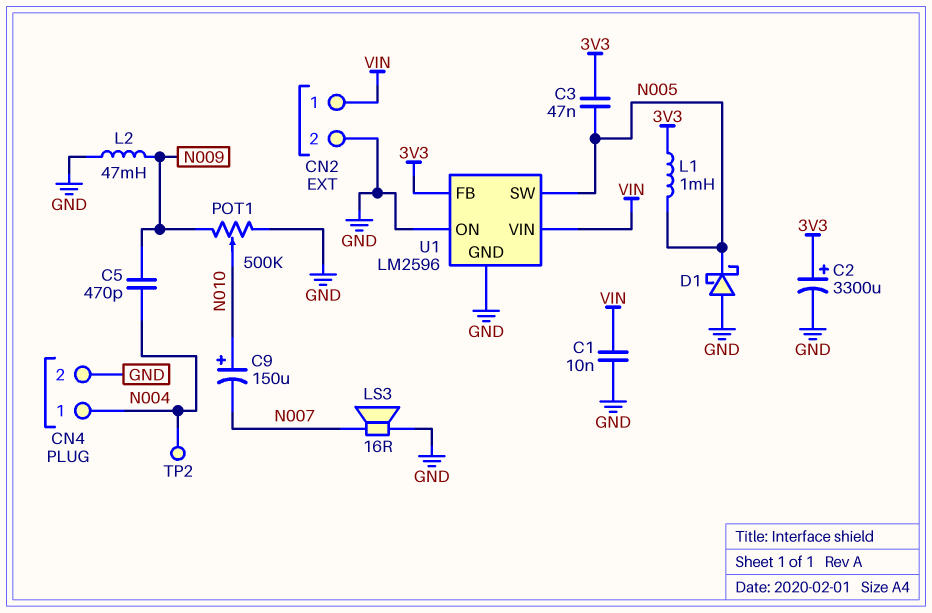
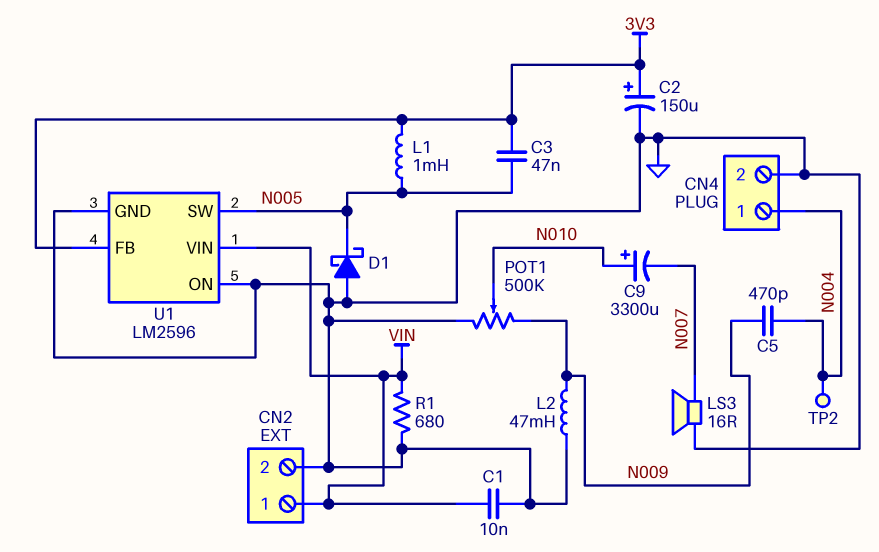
C2: 3300uF (plus 3V3, minus GND) -> 150uF (plus 3V3, minus GND)
C9: 150uF (plus N010, minus N007) -> 3300uF (plus N010, minus N007)
R1: none -> 680 (GND, VIN)

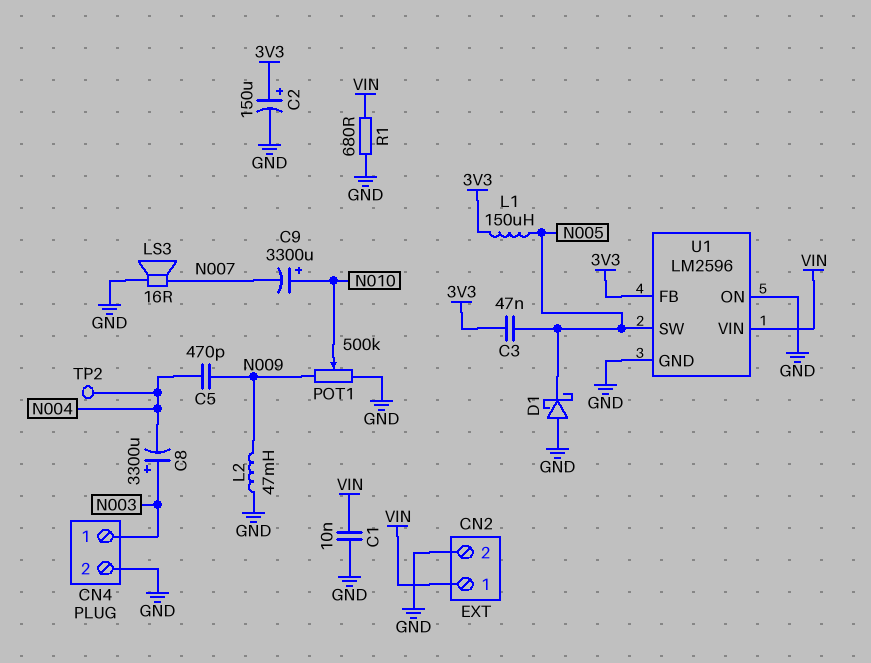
C8: none -> 3300uF (plus N003, minus N004)
CN4 pin 1: N004 -> N003
L1: 1mH (3V3, N005) -> 150uH (3V3, N005)

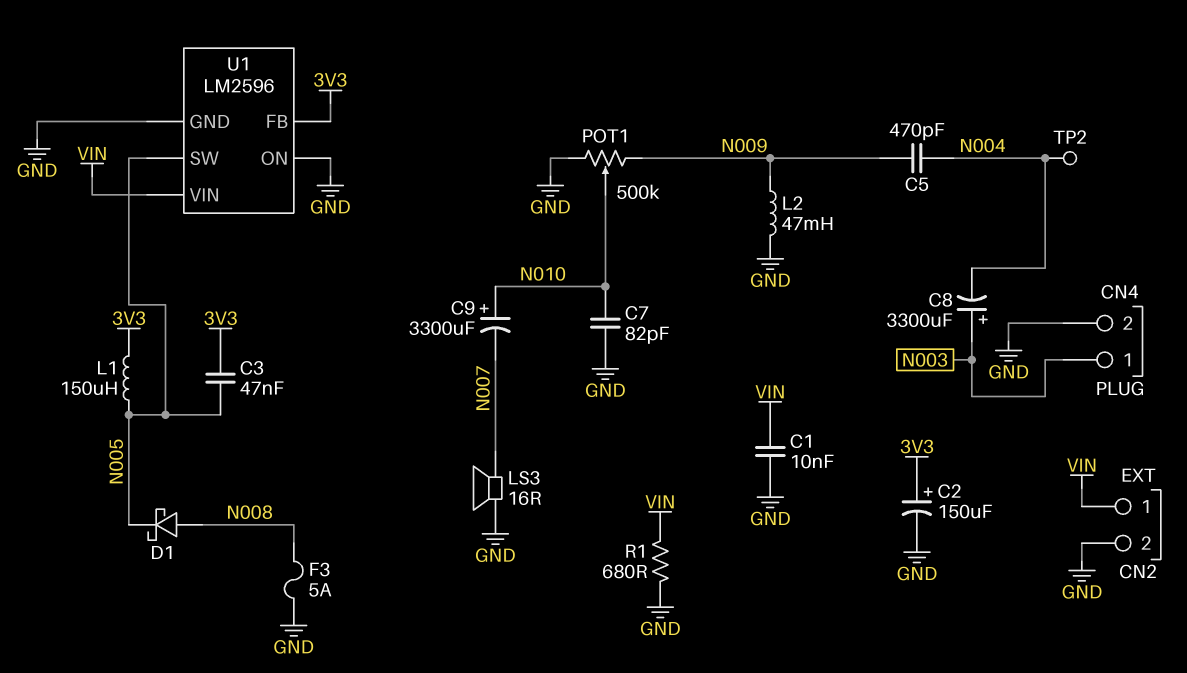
C7: none -> 82pF (GND, N010)
D1: schottky (A GND, K N005) -> schottky (A N008, K N005)
F3: none -> 5A (GND, N008)

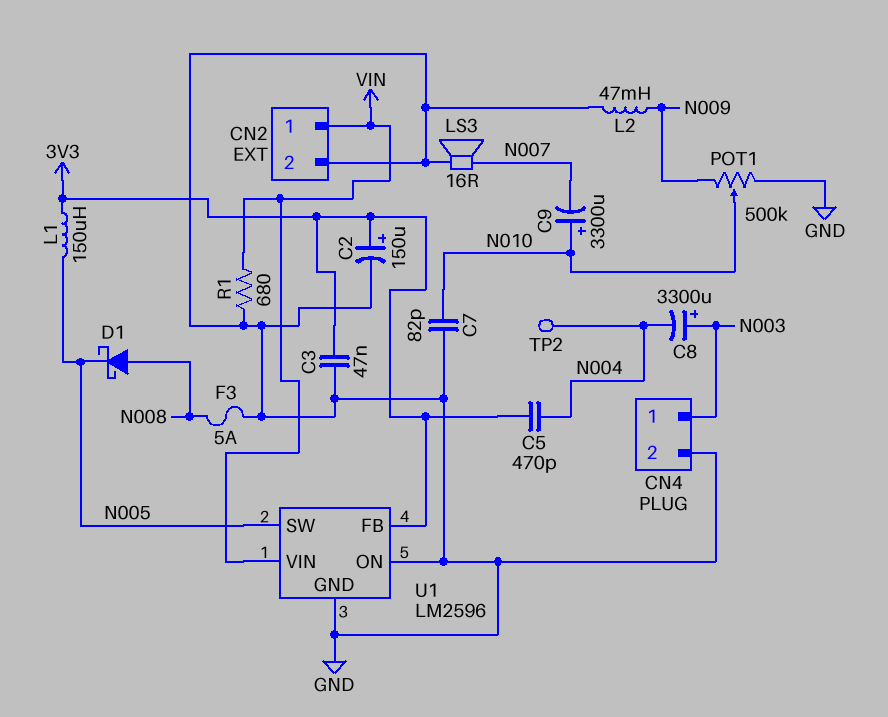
C1: 10nF (GND, VIN) -> none
C3: 47nF (3V3, N005) -> 47nF (3V3, GND)
C5: 470pF (N004, N009) -> 470pF (3V3, N004)

